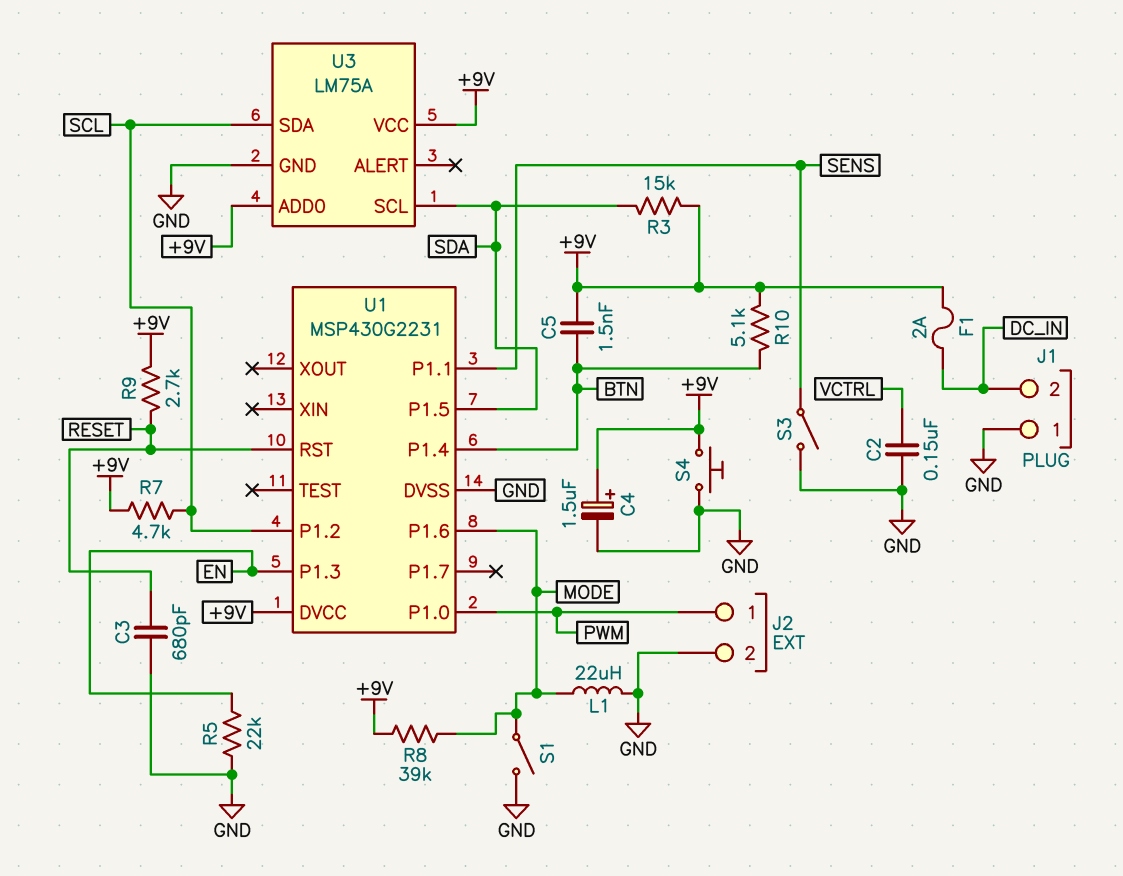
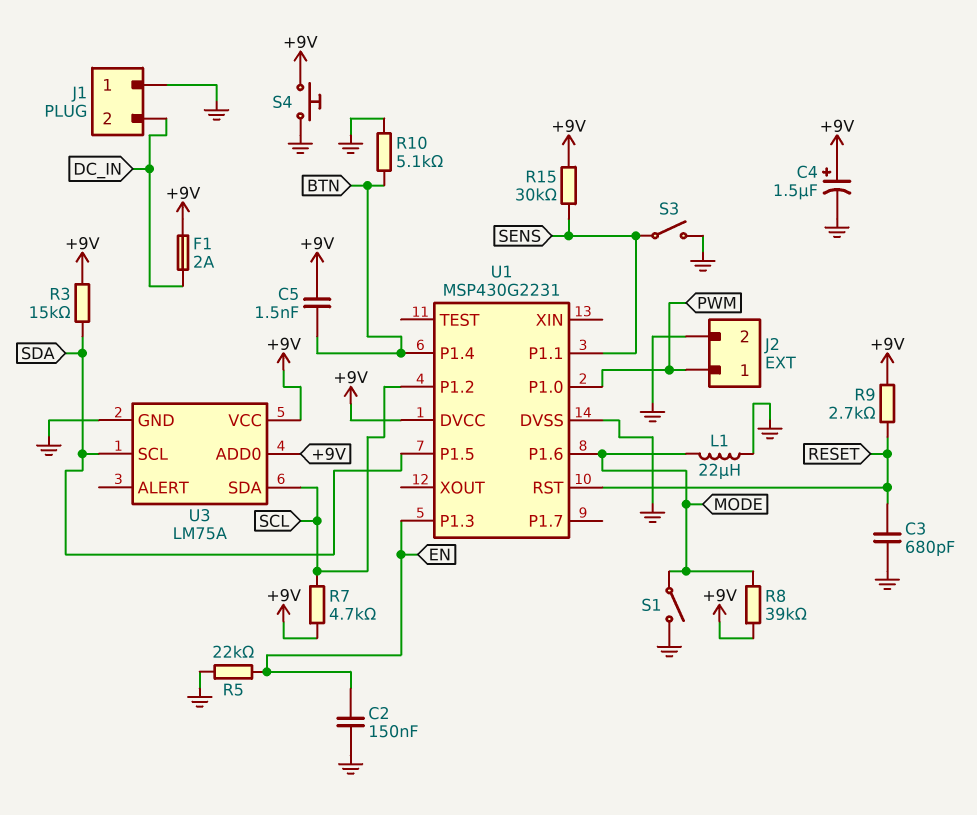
C2: 150nF (GND, VCTRL) -> 150nF (EN, GND)
R10: 5.1k (+9V, BTN) -> 5.1k (BTN, GND)
R15: none -> 30k (+9V, SENS)

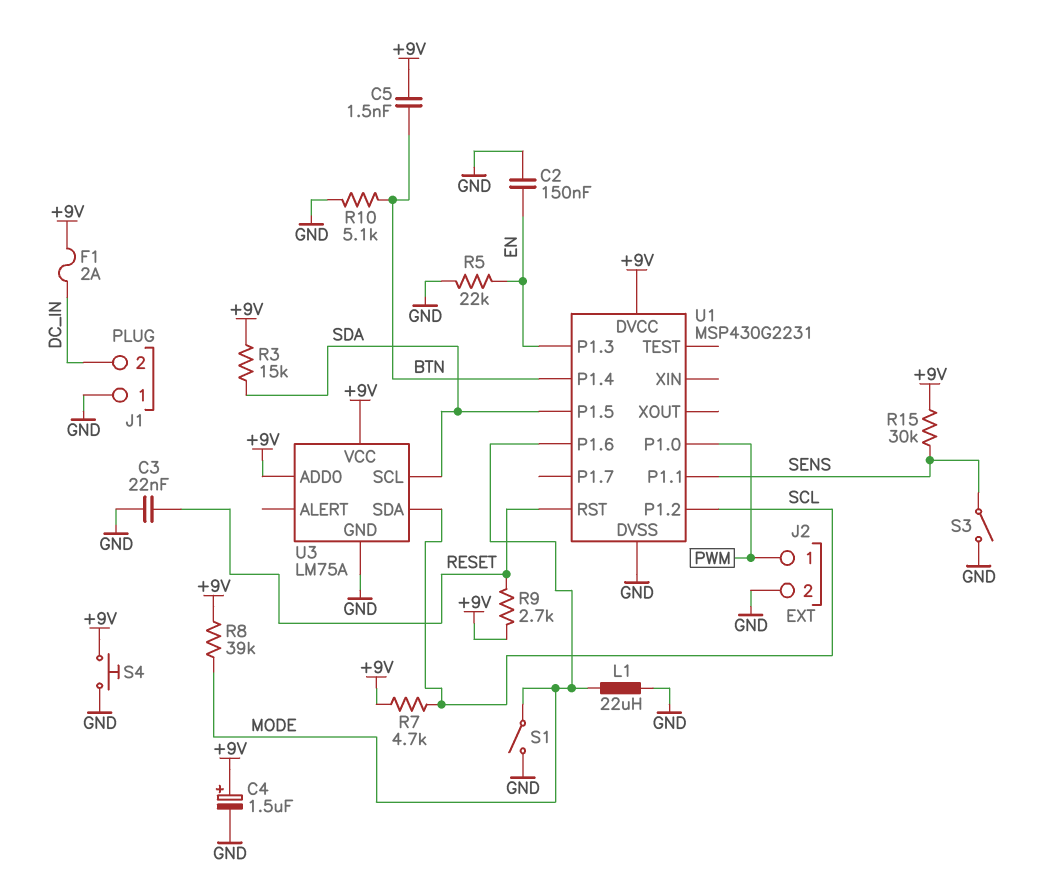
C3: 680pF (GND, RESET) -> 22nF (GND, RESET)

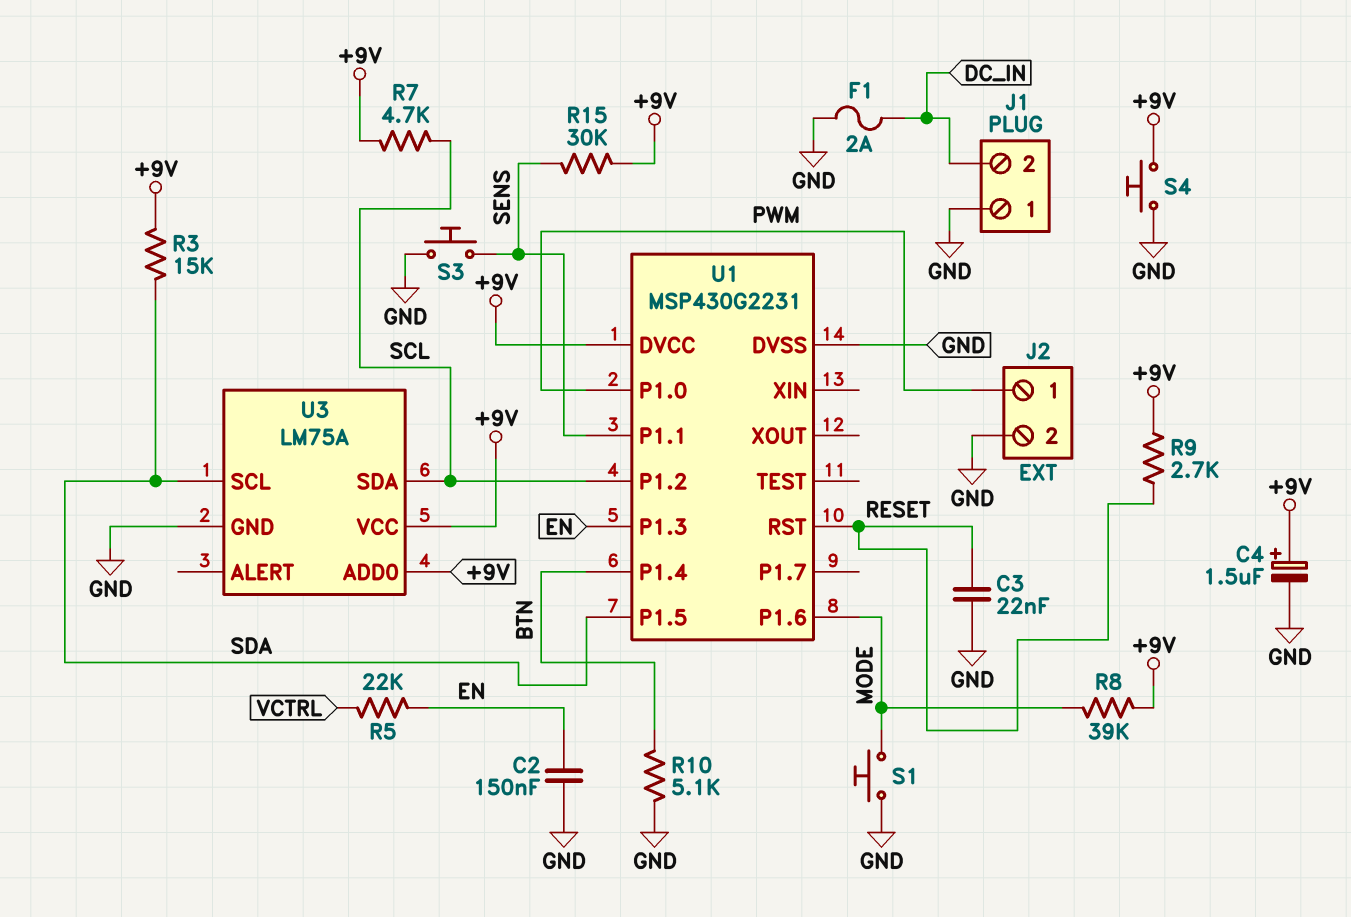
C5: 1.5nF (+9V, BTN) -> none
F1: 2A (+9V, DC_IN) -> 2A (DC_IN, GND)
L1: 22uH (GND, MODE) -> none
R5: 22k (EN, GND) -> 22k (EN, VCTRL)
S1: switch (GND, MODE) -> button (GND, MODE)
S3: switch (GND, SENS) -> button (GND, SENS)

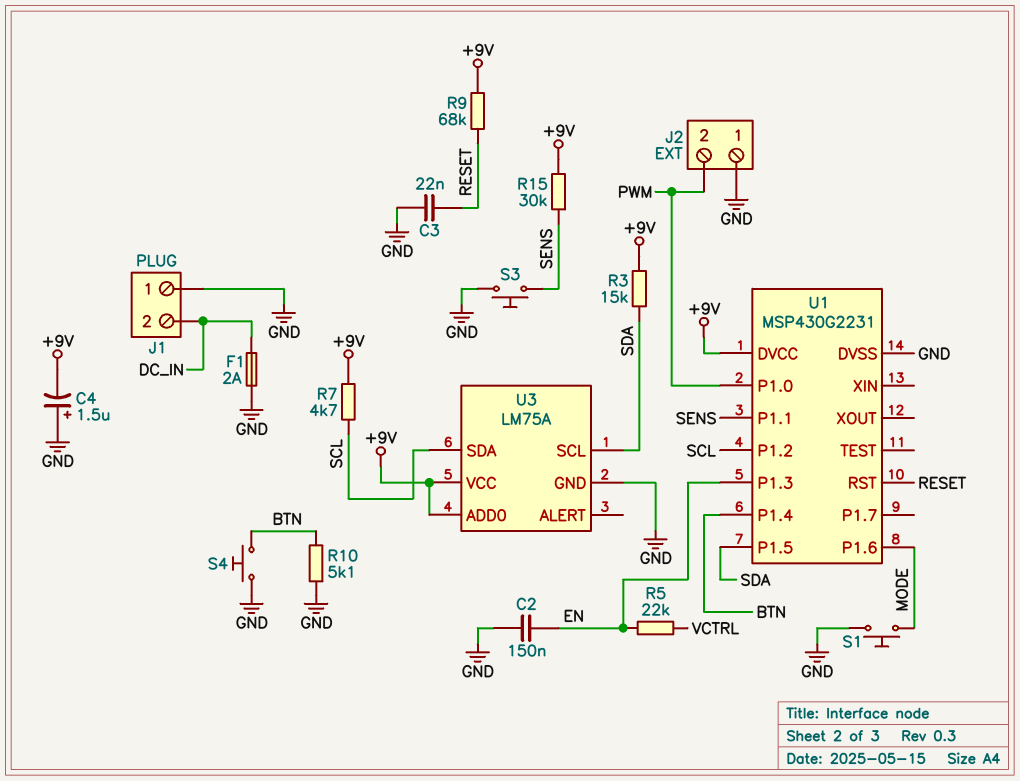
C4: 1.5uF (plus +9V, minus GND) -> 1.5uF (plus GND, minus +9V)
J2 pin 1: PWM -> GND
J2 pin 2: GND -> PWM
R8: 39k (+9V, MODE) -> none
R9: 2.7k (+9V, RESET) -> 68k (+9V, RESET)
S4: button (+9V, GND) -> button (BTN, GND)

